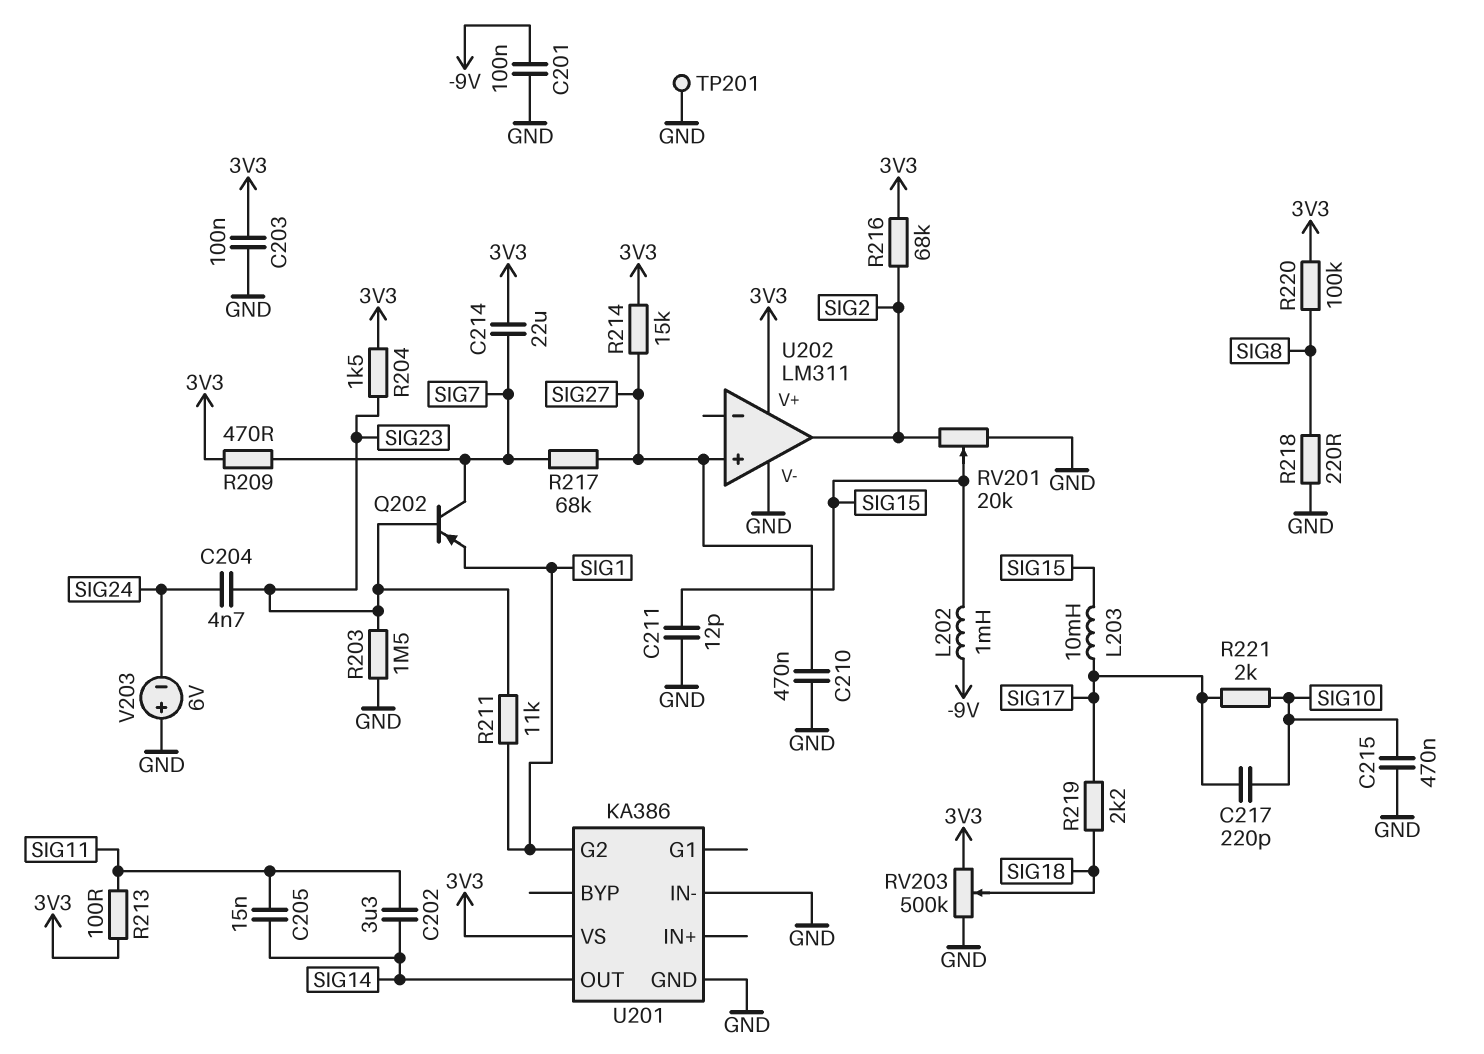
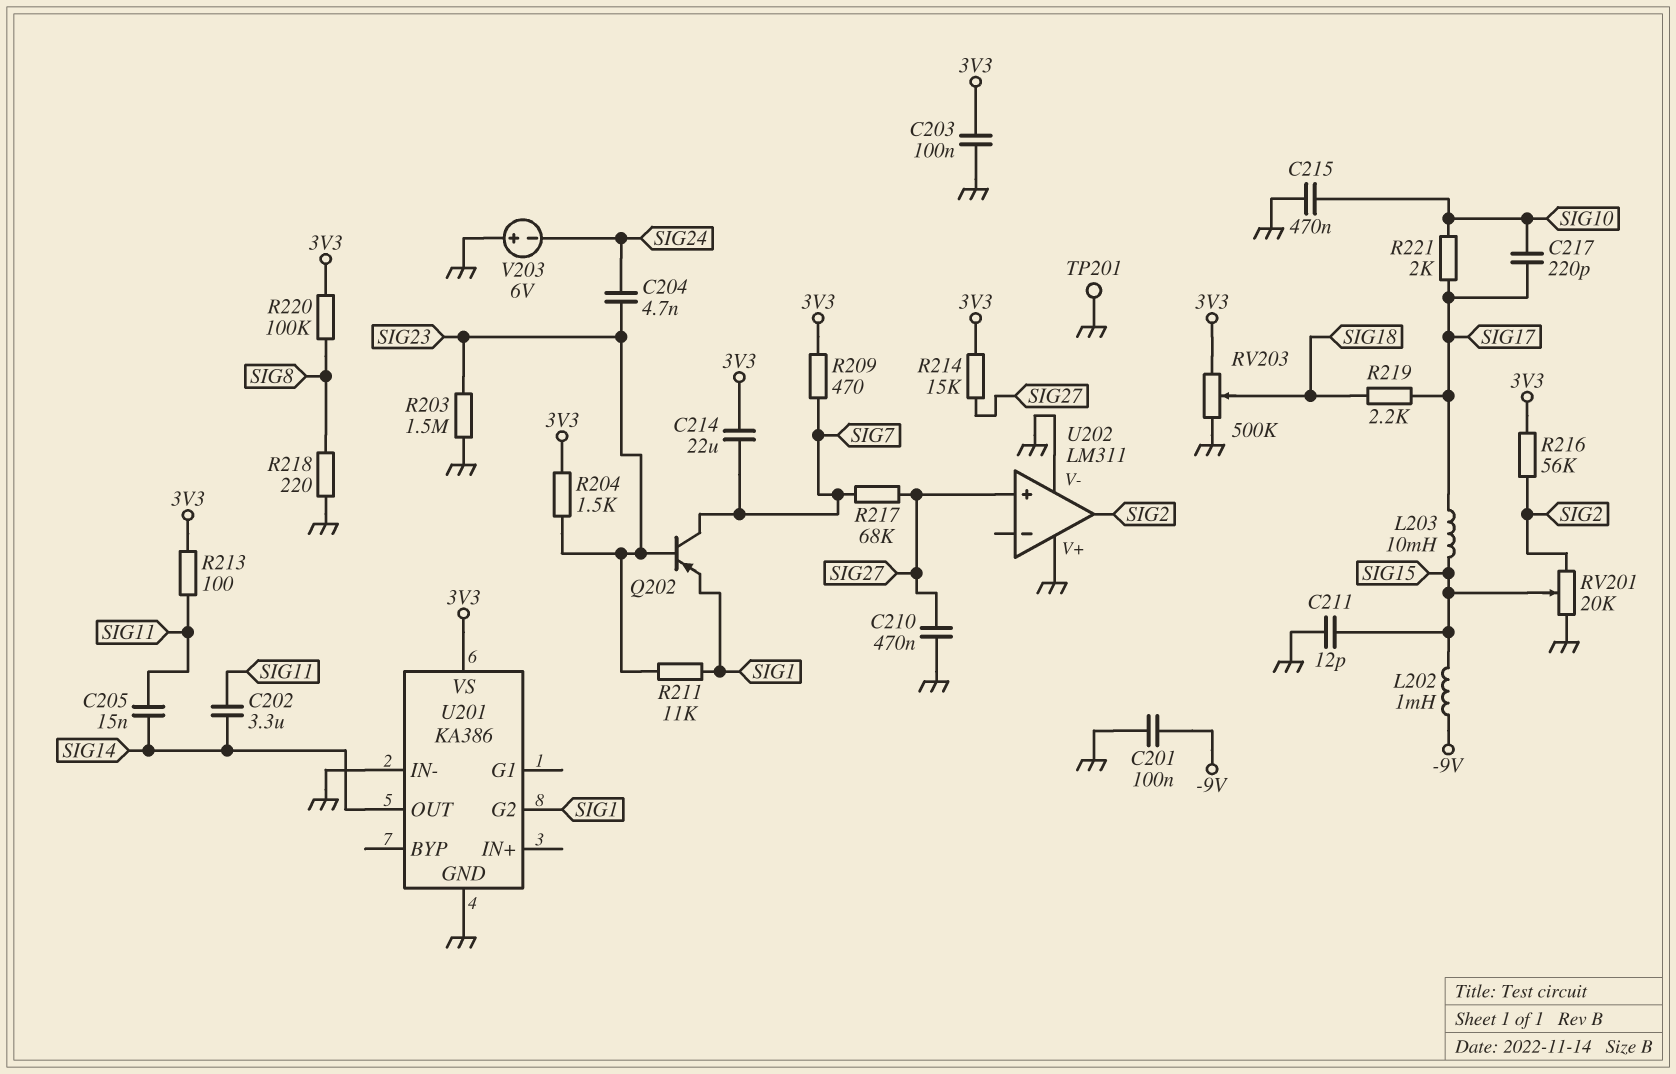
R216: 68k (3V3, SIG2) -> 56k (3V3, SIG2)
U202 pin V+: 3V3 -> GND

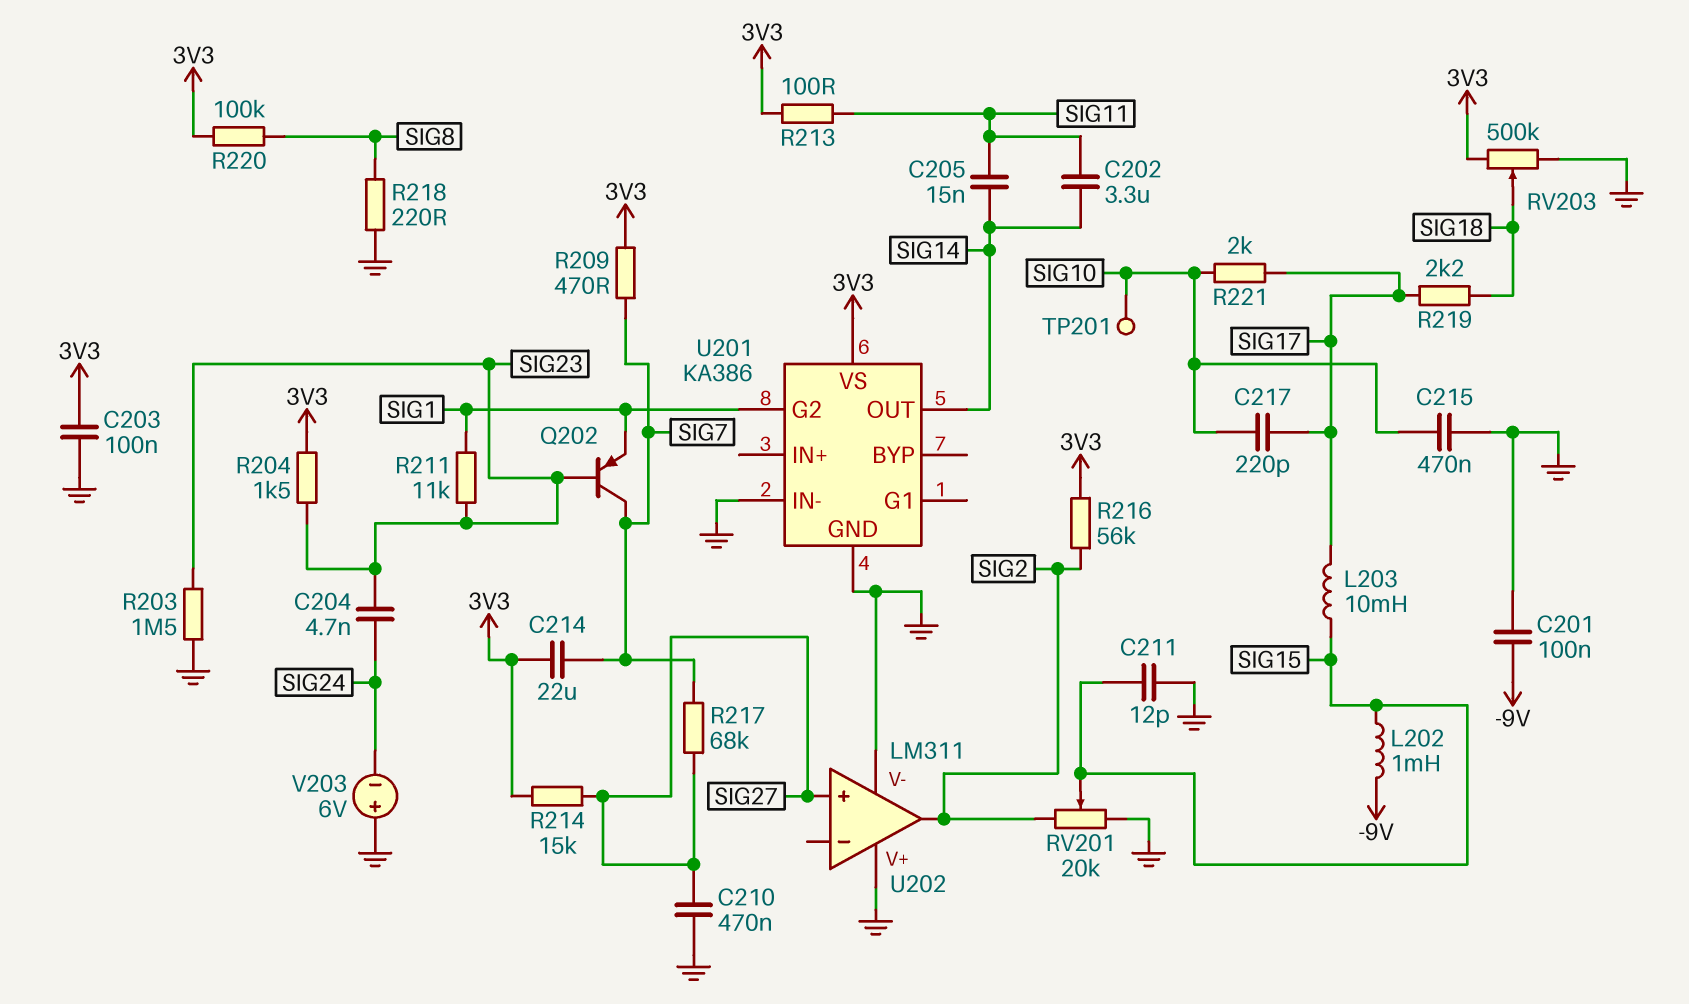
TP201: test point (GND) -> test point (SIG10)

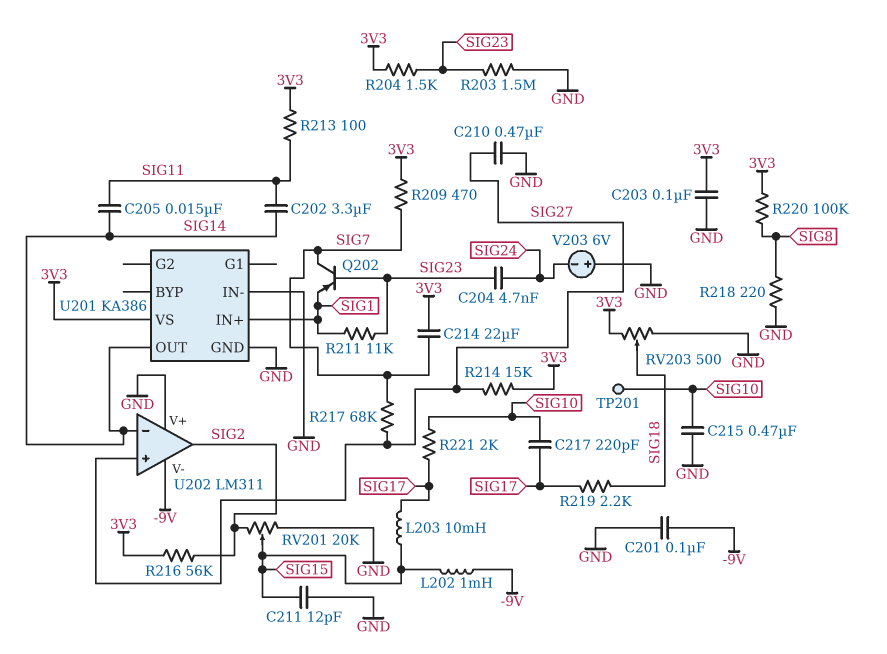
RV203: 500k (3V3, GND, wiper SIG18) -> 500 (3V3, GND, wiper SIG18)
U201 pin G2: SIG1 -> none
U201 pin IN+: none -> SIG1
U202 pin V-: GND -> -9V
U202 pin in-: none -> SIG14

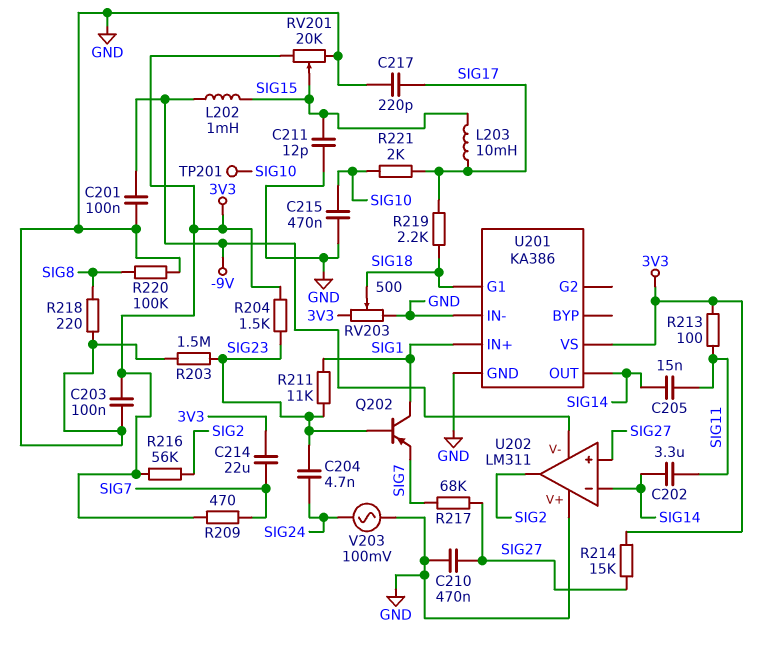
C217: 220pF (SIG10, SIG17) -> 220pF (GND, SIG17)
Q202: PNP (B SIG23, C SIG7, E SIG1) -> PNP (B SIG23, C SIG1, E SIG7)
R220: 100k (3V3, SIG8) -> 100k (GND, SIG8)
RV201: 20k (GND, SIG2, wiper SIG15) -> 20k (3V3, GND, wiper SIG15)
U201 pin G1: none -> SIG18
V203: 6V (plus GND, minus SIG24) -> AC 100mV (GND, SIG24)

